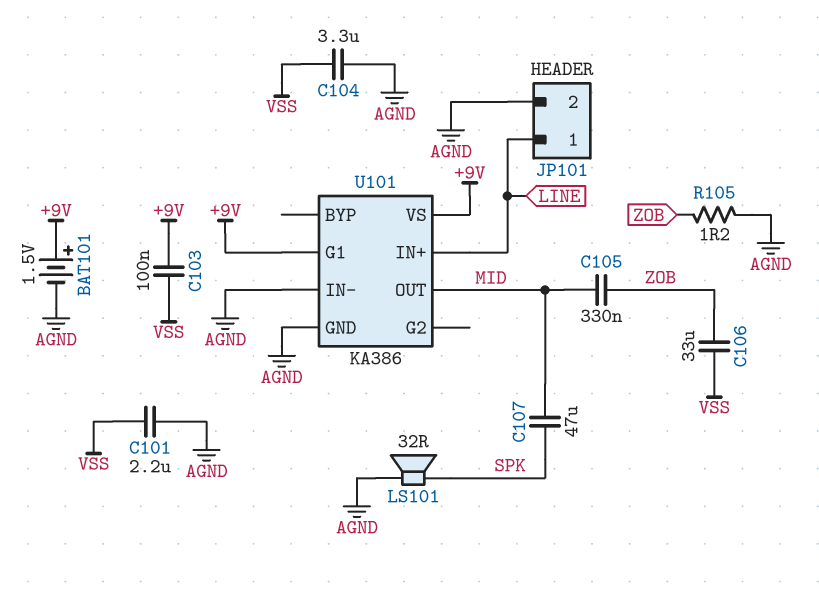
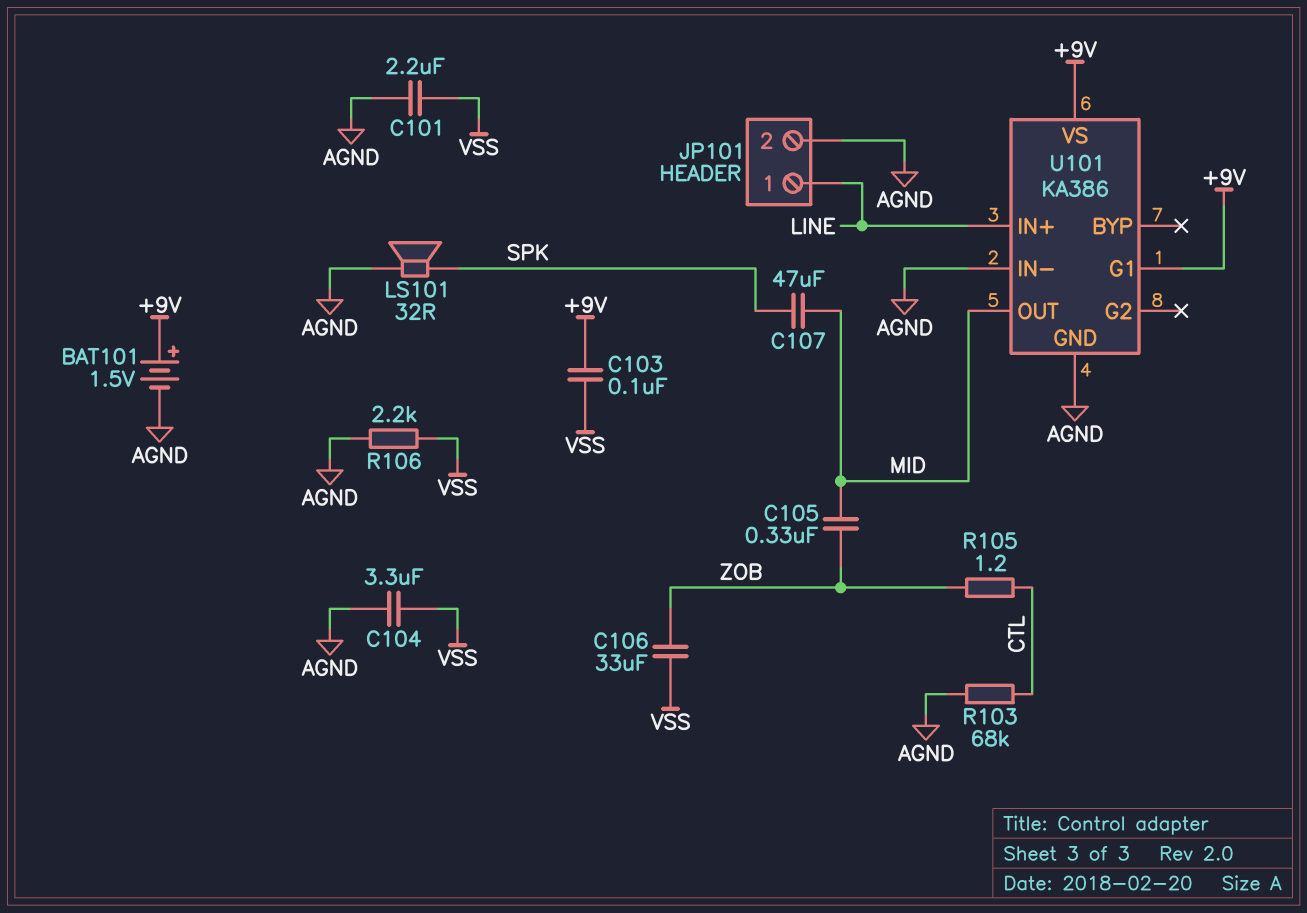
R103: none -> 68k (AGND, CTL)
R105: 1.2 (AGND, ZOB) -> 1.2 (CTL, ZOB)
R106: none -> 2.2k (AGND, VSS)

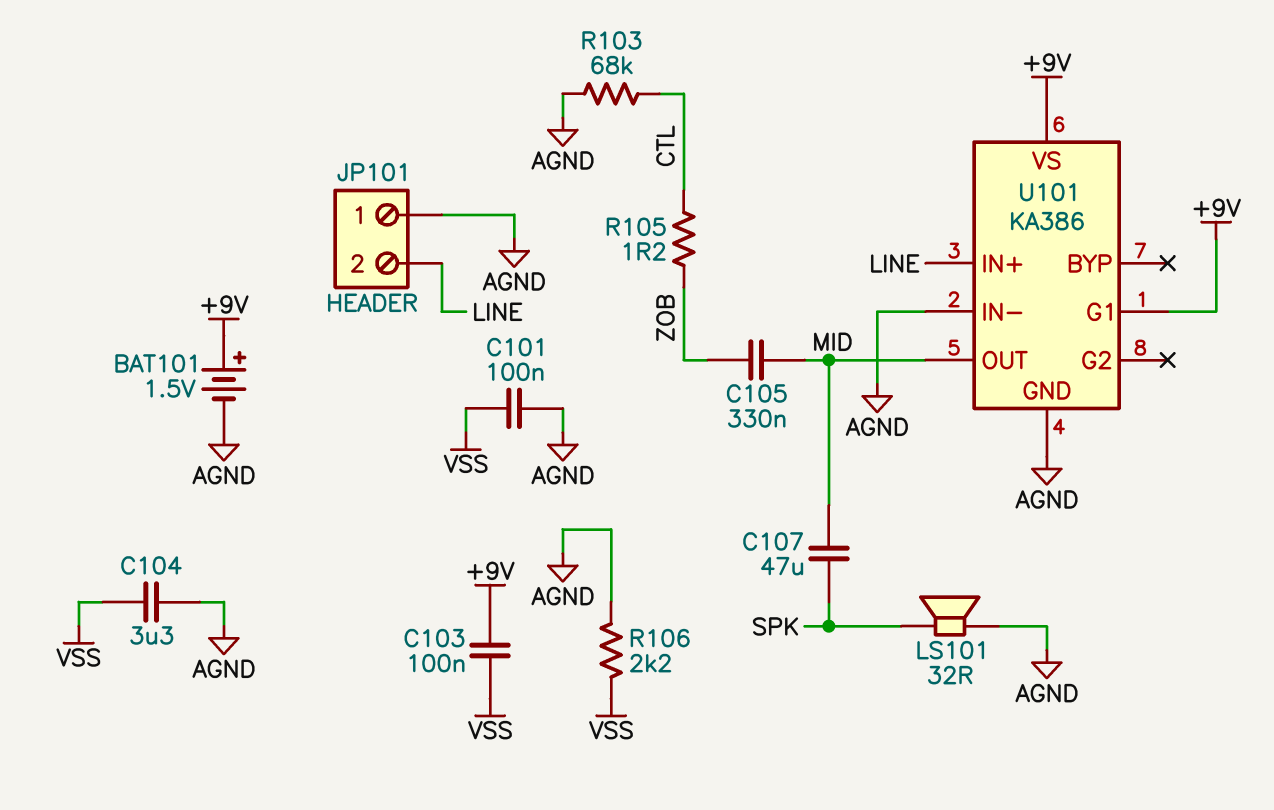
C101: 2.2uF (AGND, VSS) -> 100nF (AGND, VSS)
C106: 33uF (VSS, ZOB) -> none
JP101 pin 1: LINE -> AGND
JP101 pin 2: AGND -> LINE

